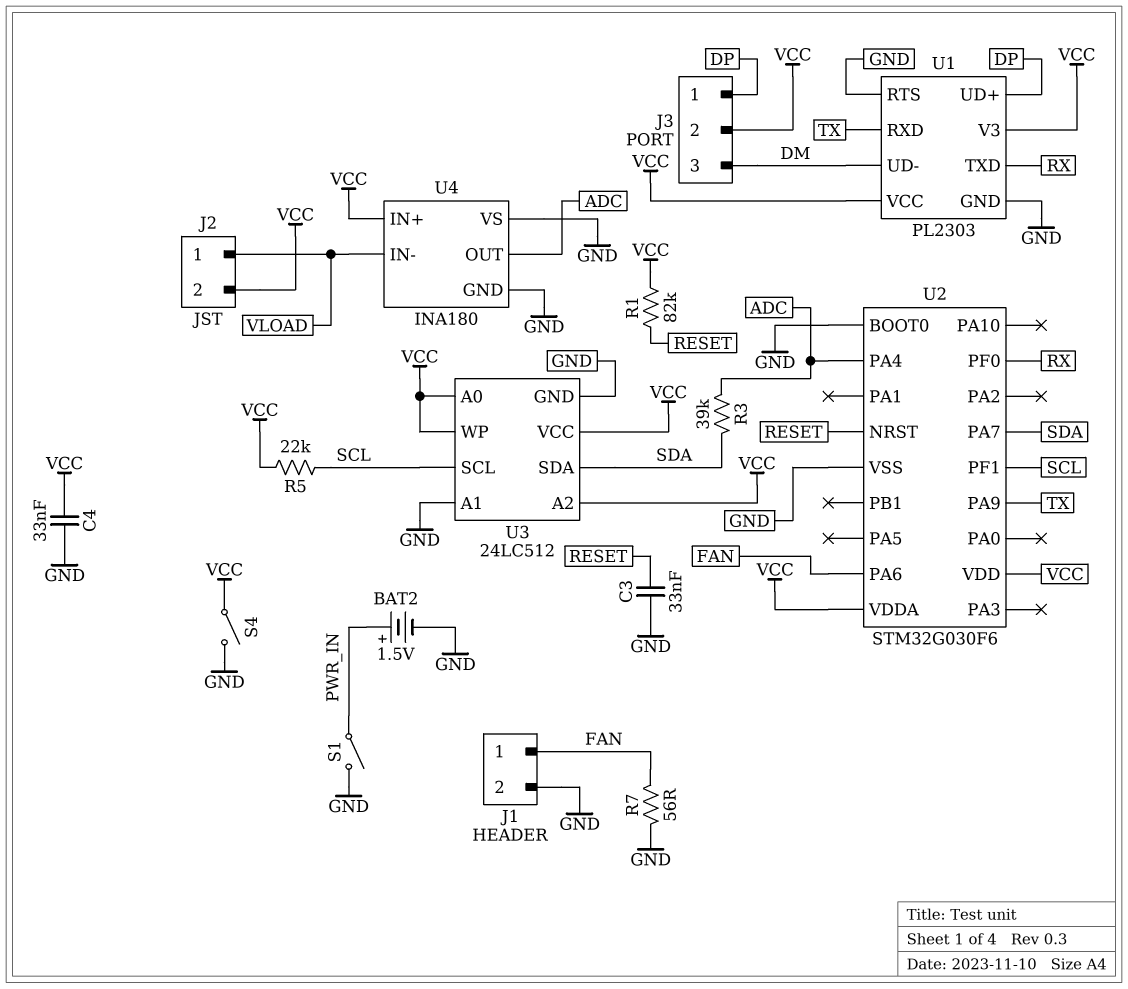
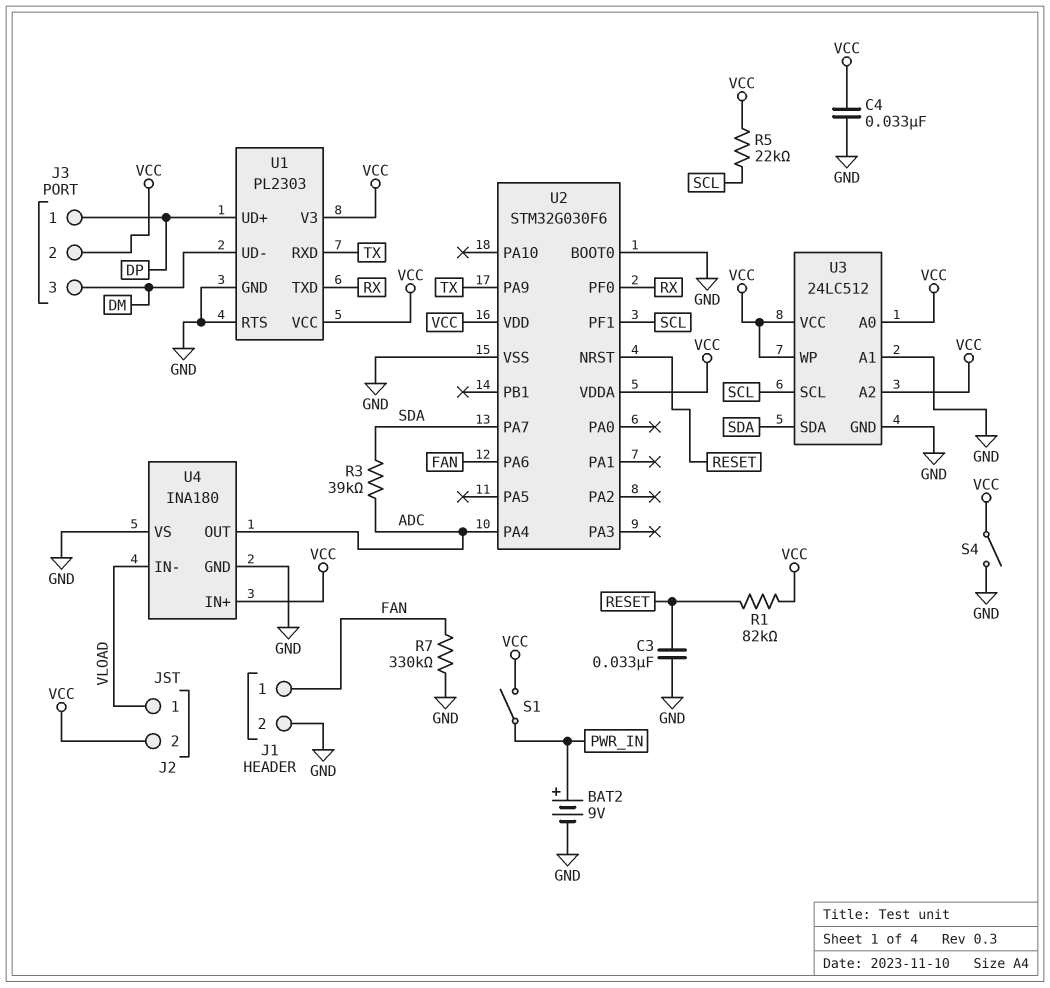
BAT2: 1.5V (plus PWR_IN, minus GND) -> 9V (plus PWR_IN, minus GND)
R7: 56 (FAN, GND) -> 330k (FAN, GND)
S1: switch (GND, PWR_IN) -> switch (PWR_IN, VCC)

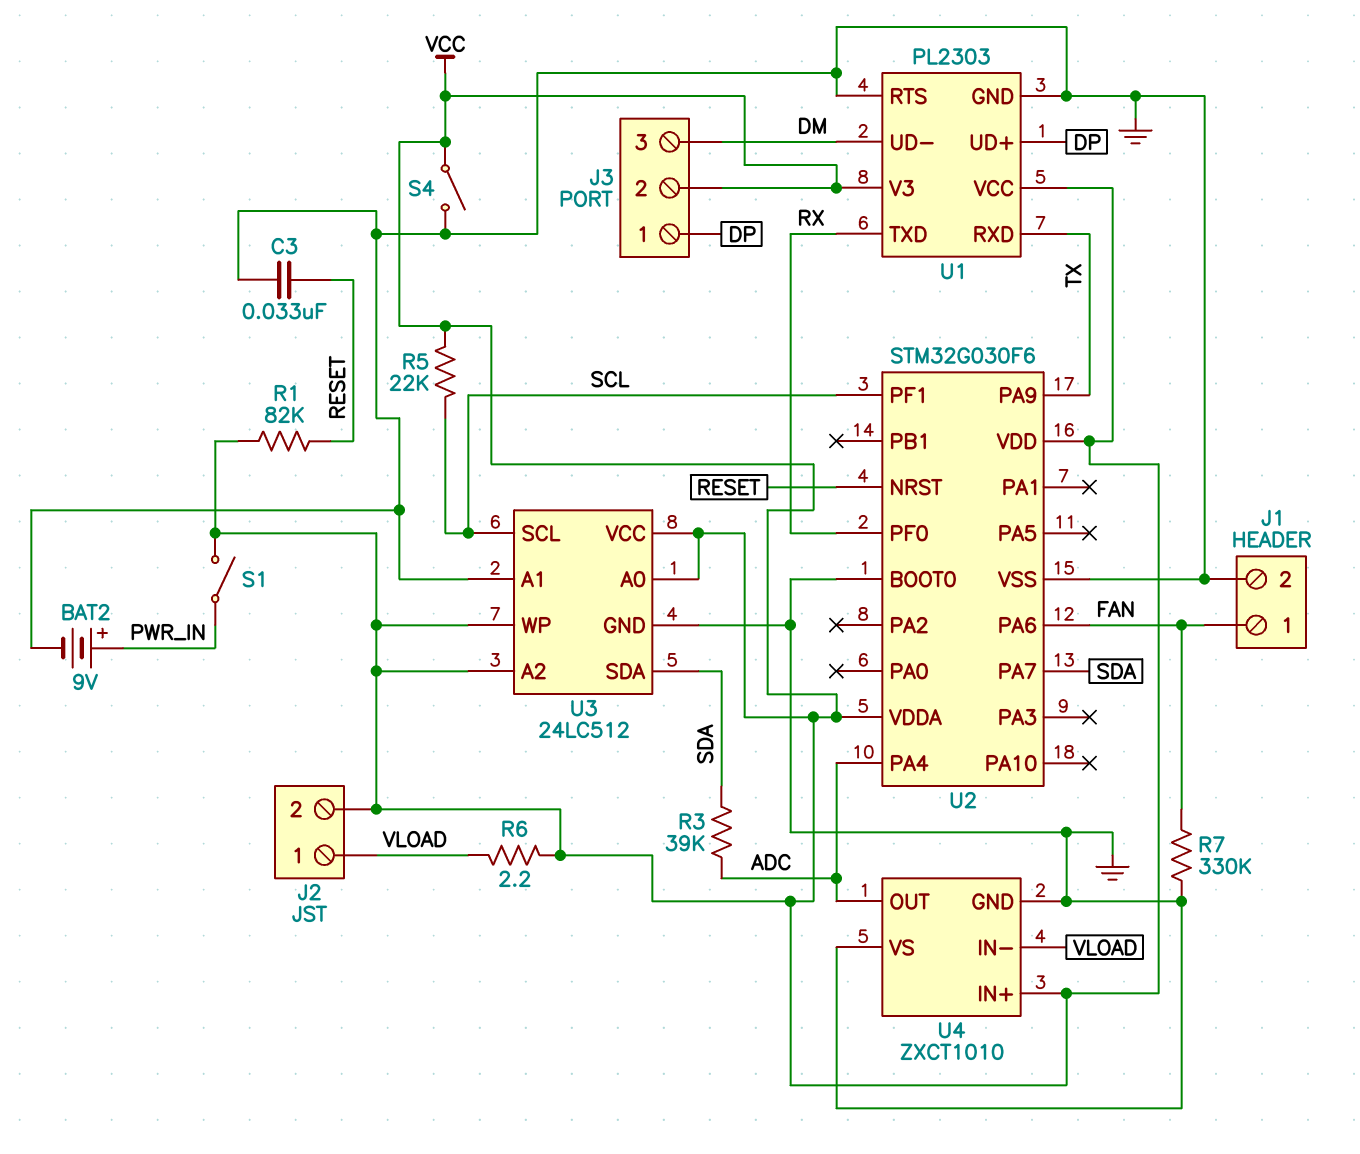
C4: 33nF (GND, VCC) -> none
R6: none -> 2.2 (VCC, VLOAD)
U4: INA180 -> ZXCT1010

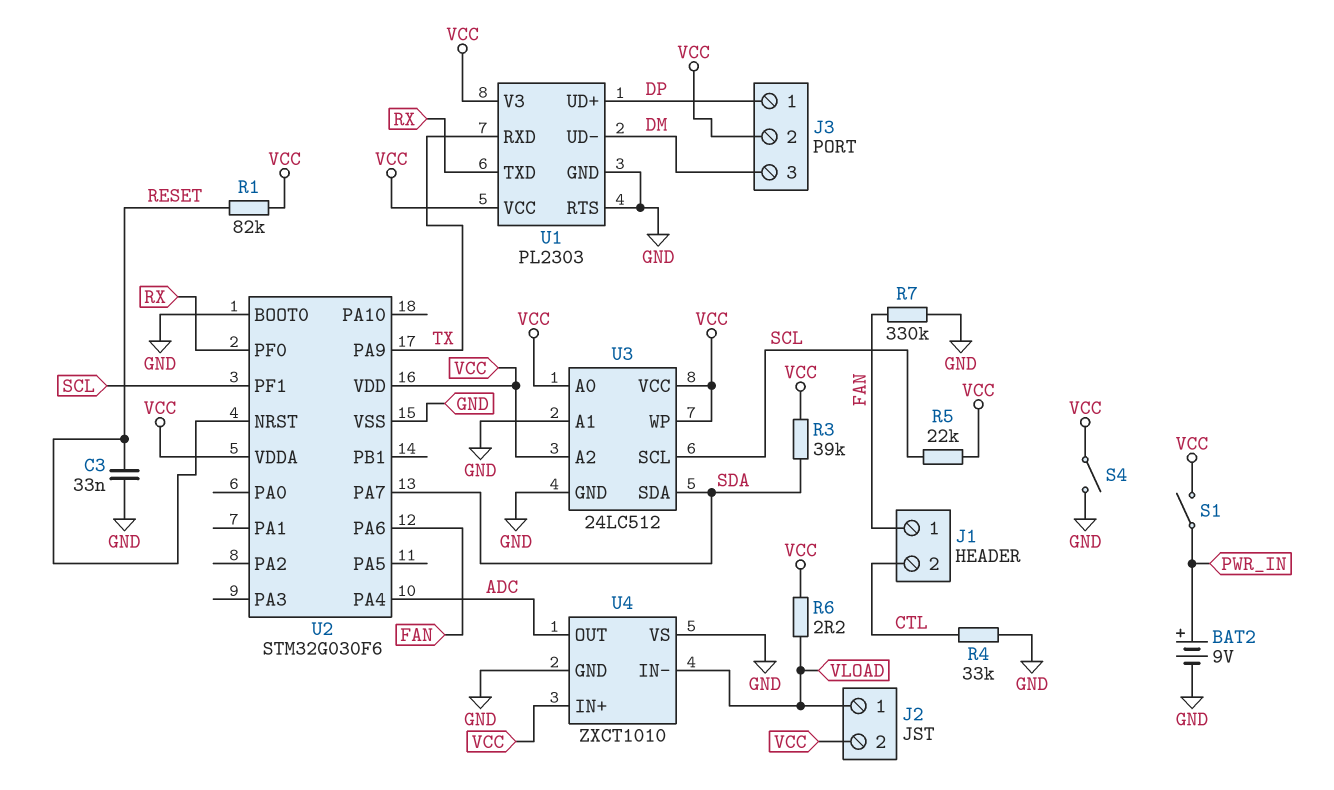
J1 pin 2: GND -> CTL
R3: 39k (ADC, SDA) -> 39k (SDA, VCC)
R4: none -> 33k (CTL, GND)

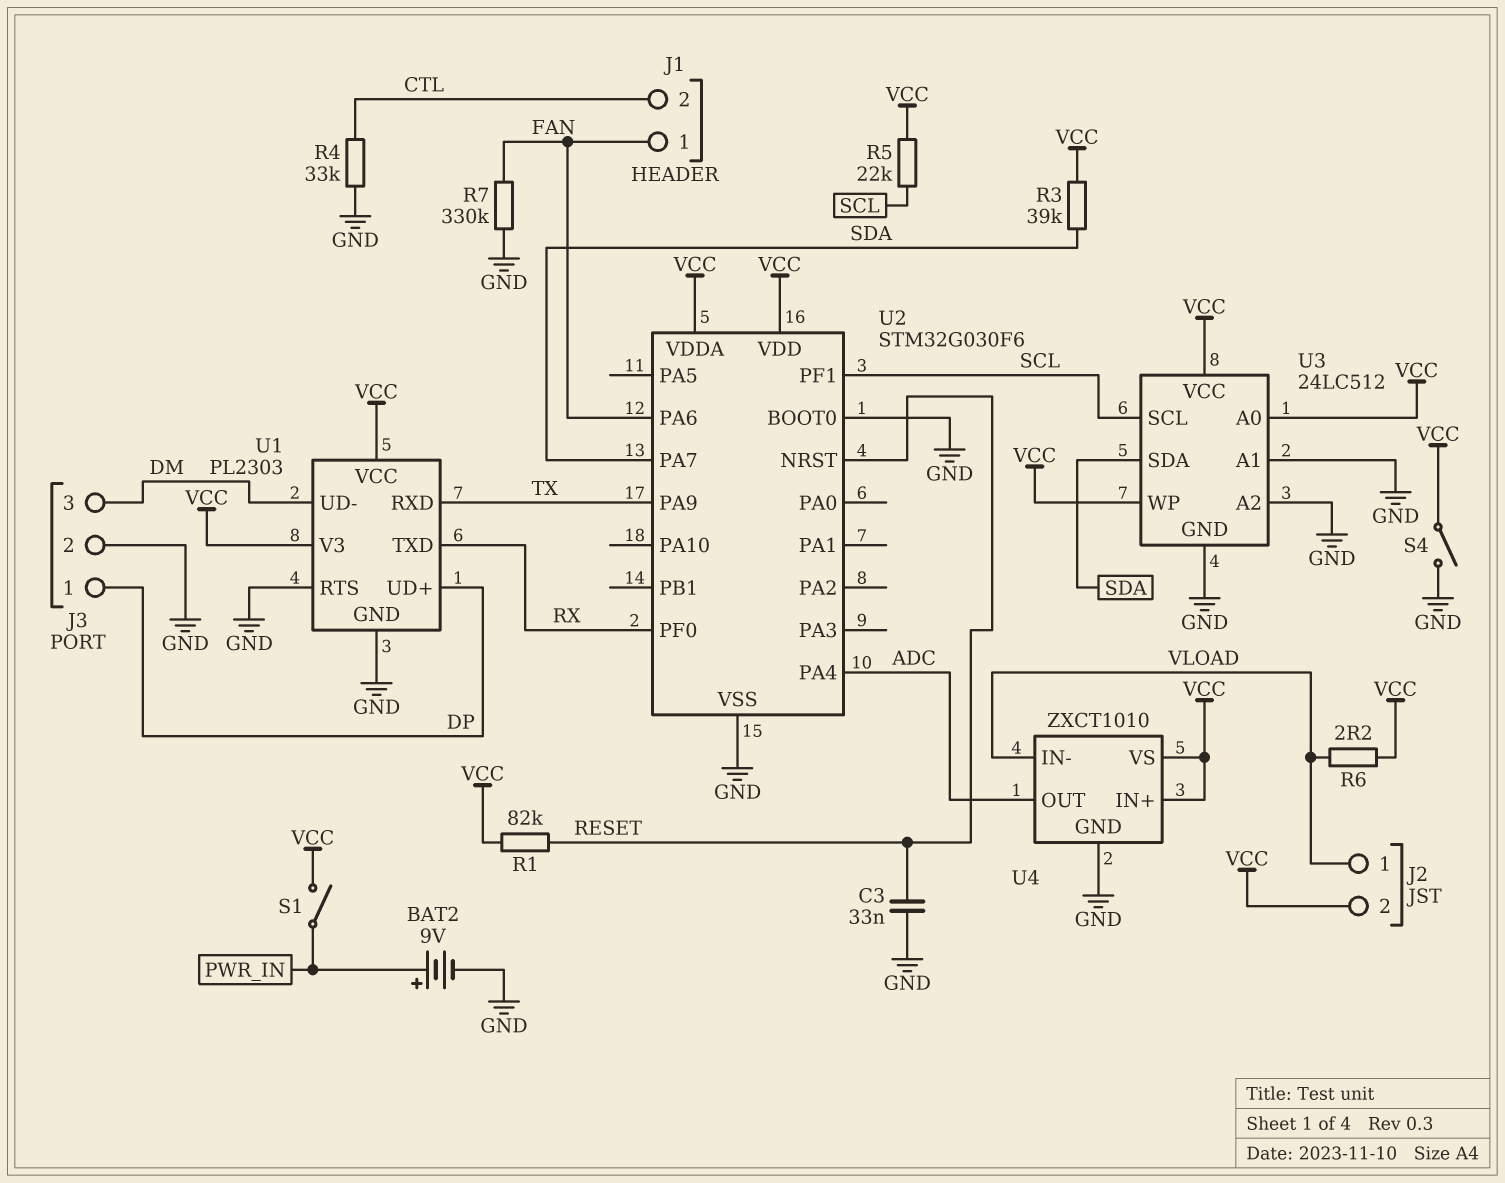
J3 pin 2: VCC -> GND
U3 pin A2: VCC -> GND
U4 pin VS: GND -> VCC

